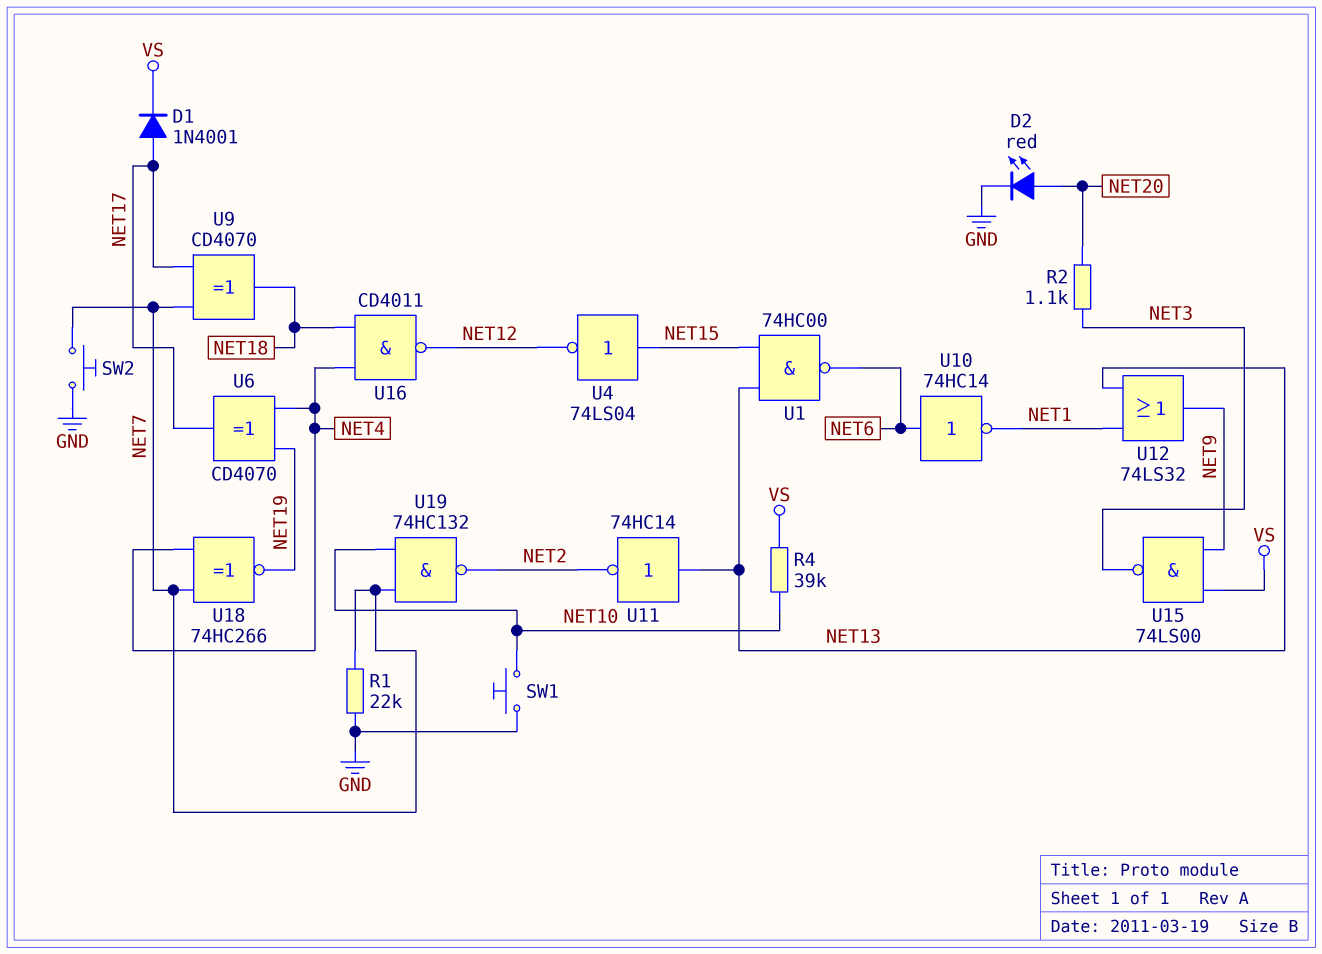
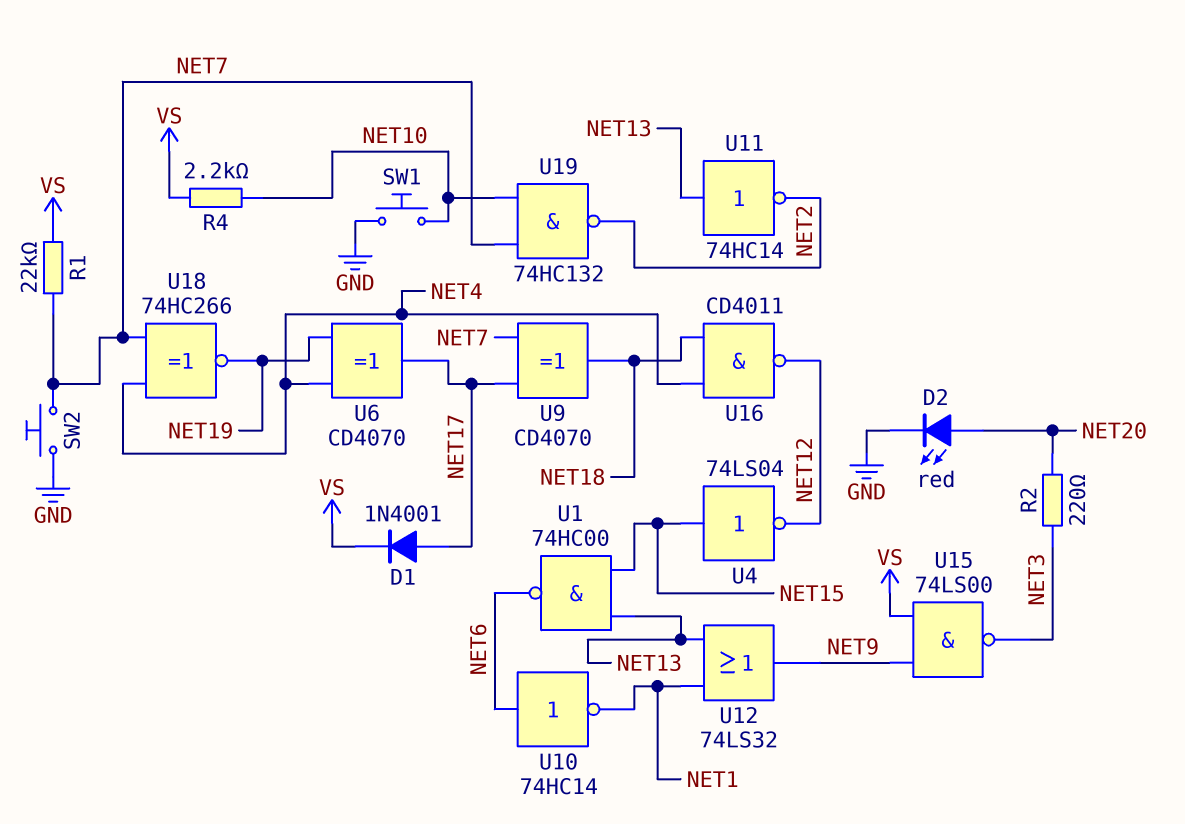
R1: 22k (GND, NET7) -> 22k (NET7, VS)
R2: 1.1k (NET3, NET20) -> 220 (NET3, NET20)
R4: 39k (NET10, VS) -> 2.2k (NET10, VS)

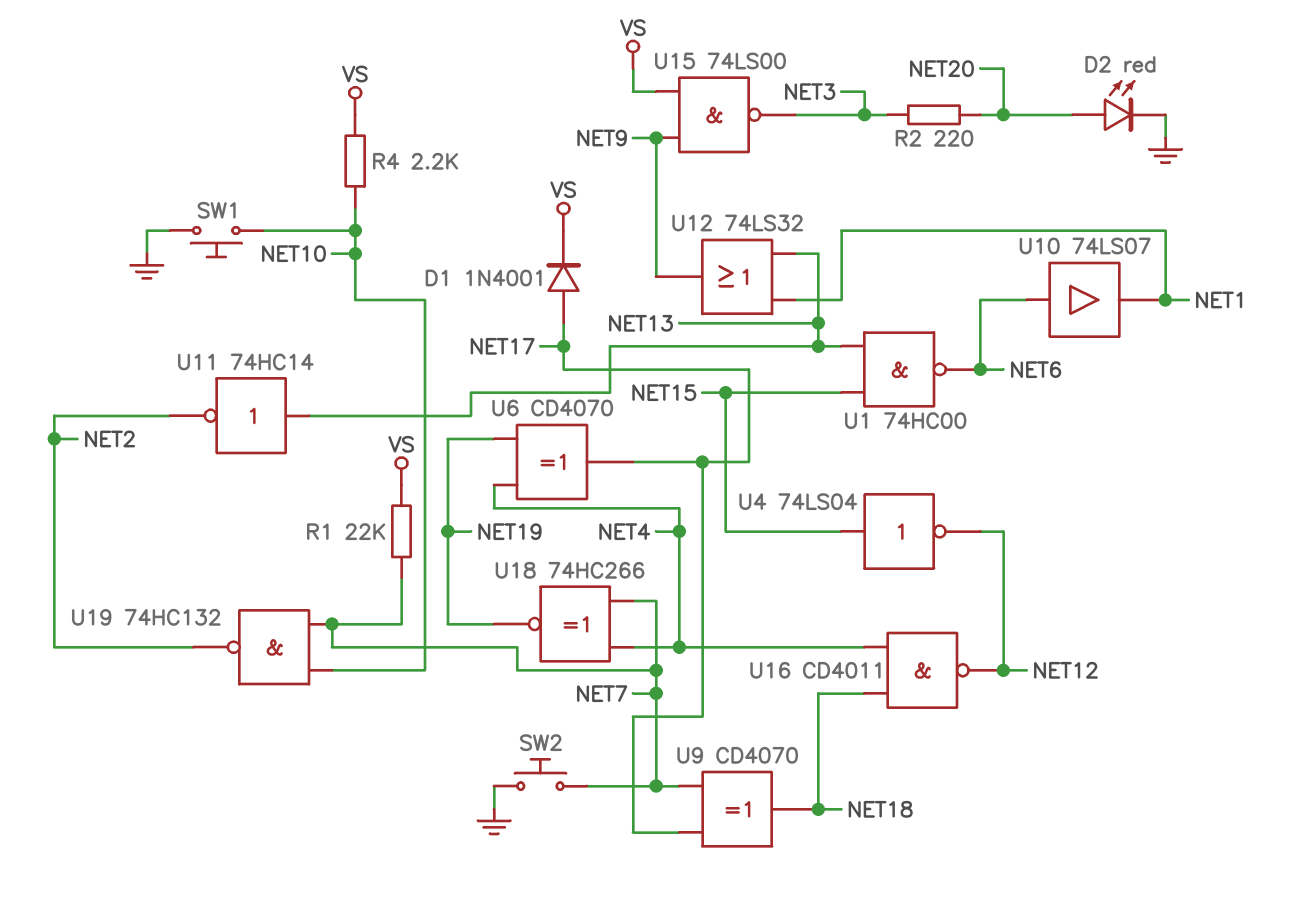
U10: NOT 74HC14 (in NET6, out NET1) -> buffer 74LS07 (in NET6, out NET1)

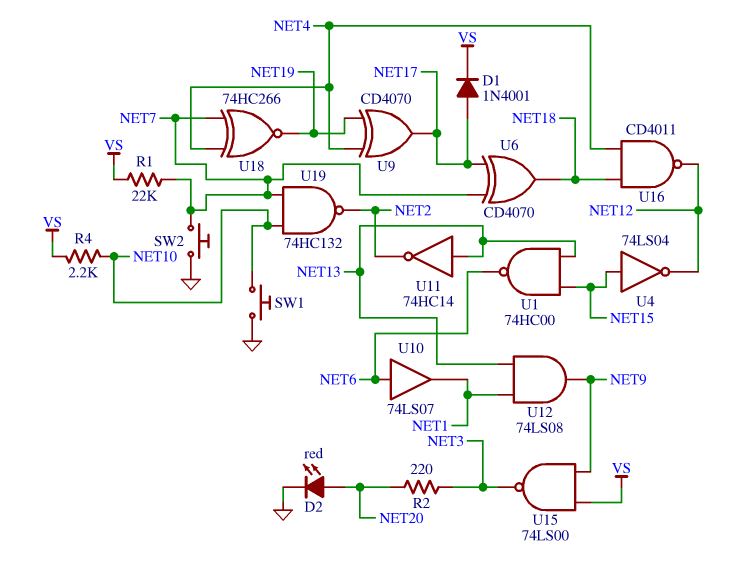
U6: XOR CD4070 (in NET4, in NET19, out NET17) -> XOR CD4070 (in NET7, in NET17, out NET18)
U9: XOR CD4070 (in NET7, in NET17, out NET18) -> XOR CD4070 (in NET4, in NET19, out NET17)
U12: OR 74LS32 (in NET1, in NET13, out NET9) -> AND 74LS08 (in NET1, in NET13, out NET9)

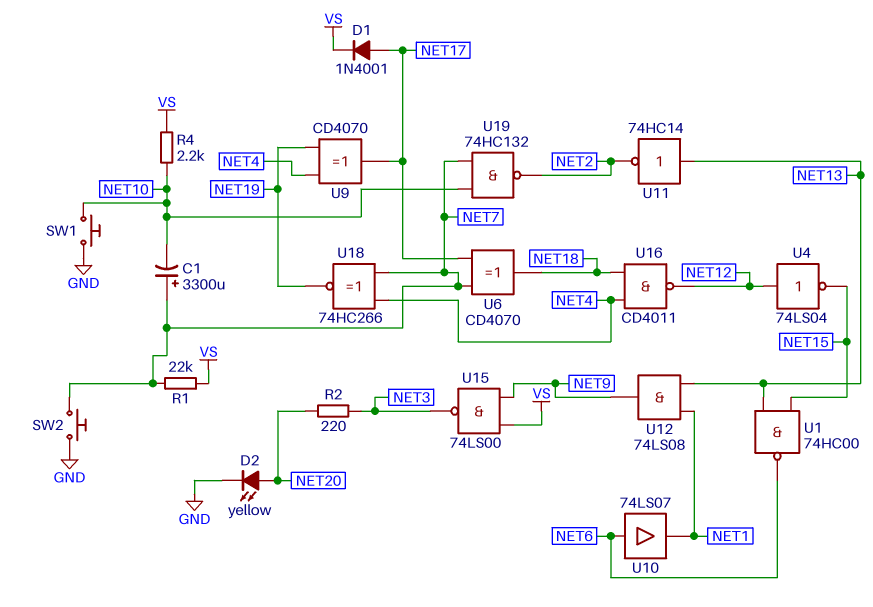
C1: none -> 3300uF (plus NET7, minus NET10)
D2: LED red (A NET20, K GND) -> LED yellow (A NET20, K GND)
U4: NOT 74LS04 (in NET15, out NET12) -> NOT 74LS04 (in NET12, out NET15)

